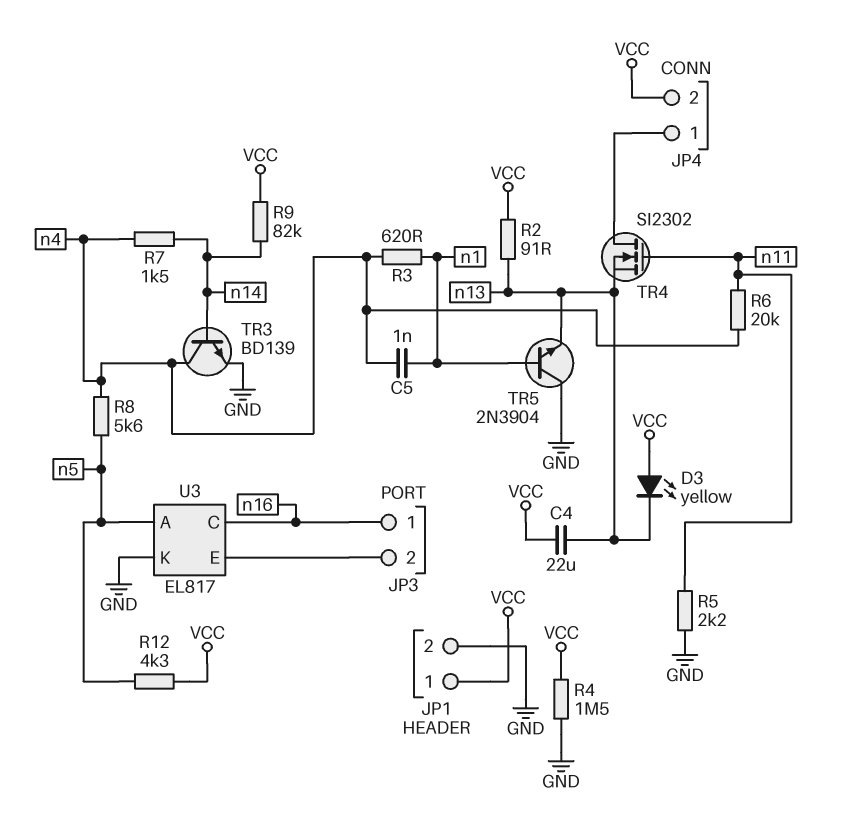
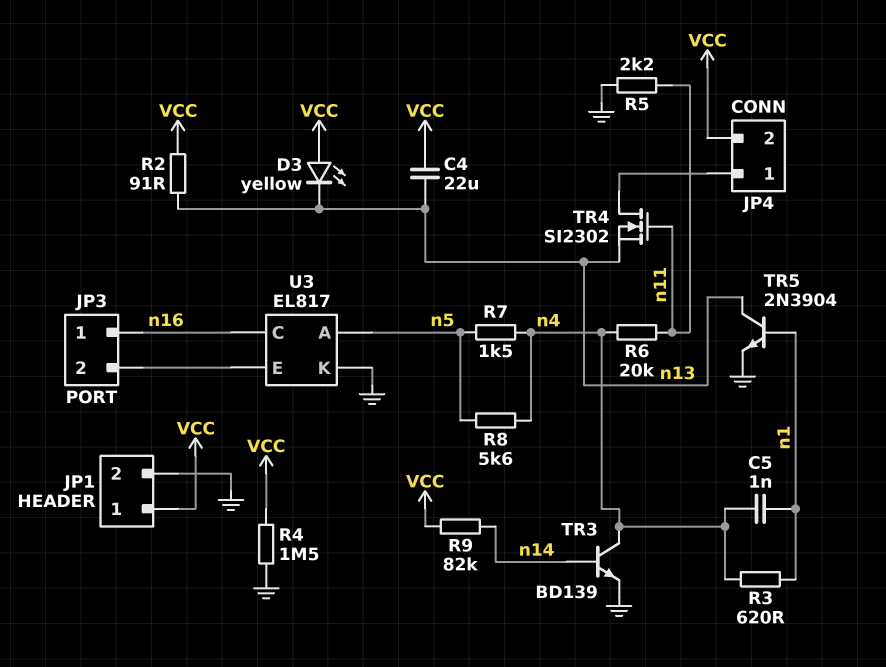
R7: 1.5k (n4, n14) -> 1.5k (n4, n5)
R12: 4.3k (VCC, n5) -> none
TR5: NPN 2N3904 (B n1, C GND, E n13) -> NPN 2N3904 (B n1, C n13, E GND)

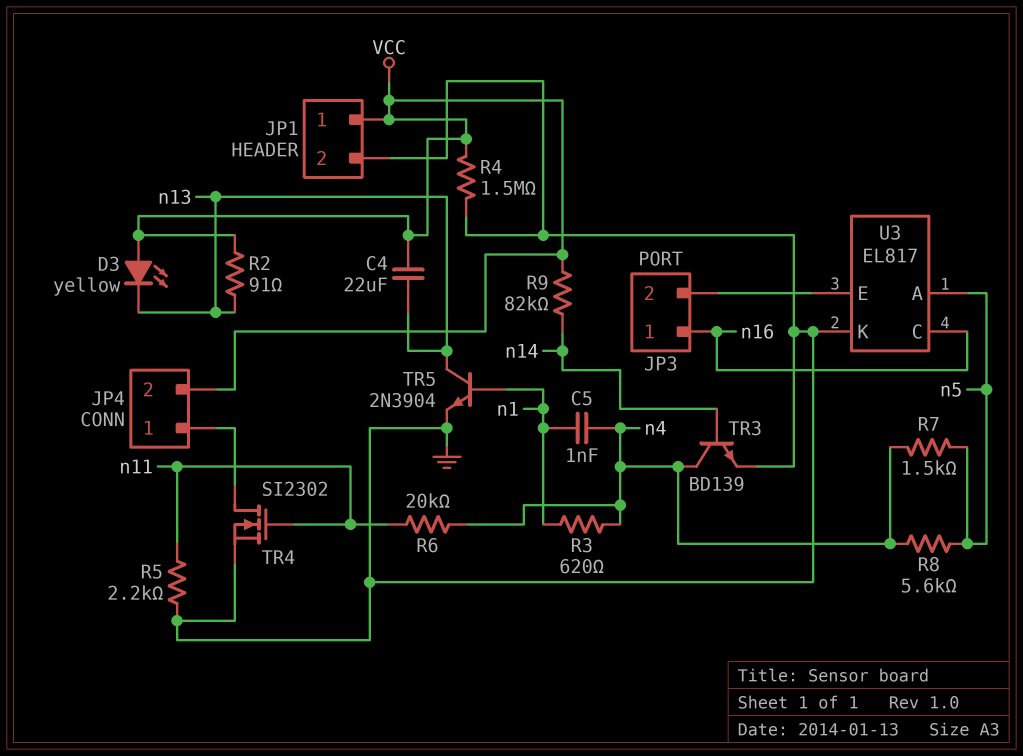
TR4: NMOS SI2302 (G n11, D JP4/1, S n13) -> NMOS SI2302 (G n11, D JP4/1, S GND)

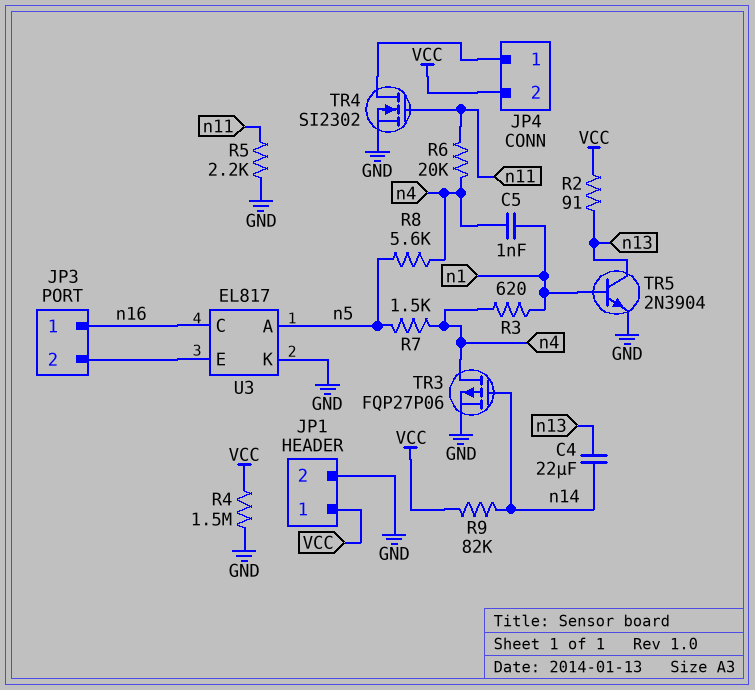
C4: 22uF (VCC, n13) -> 22uF (n13, n14)
D3: LED yellow (A VCC, K n13) -> none
TR3: NPN BD139 (B n14, C n4, E GND) -> PMOS FQP27P06 (G n14, D n4, S GND)

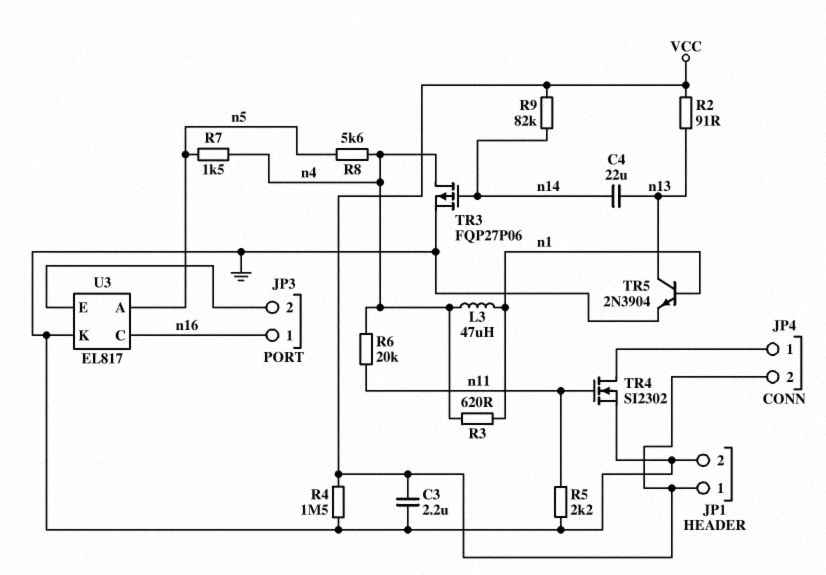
C3: none -> 2.2uF (GND, VCC)
C5: 1nF (n1, n4) -> none
L3: none -> 47uH (n1, n4)

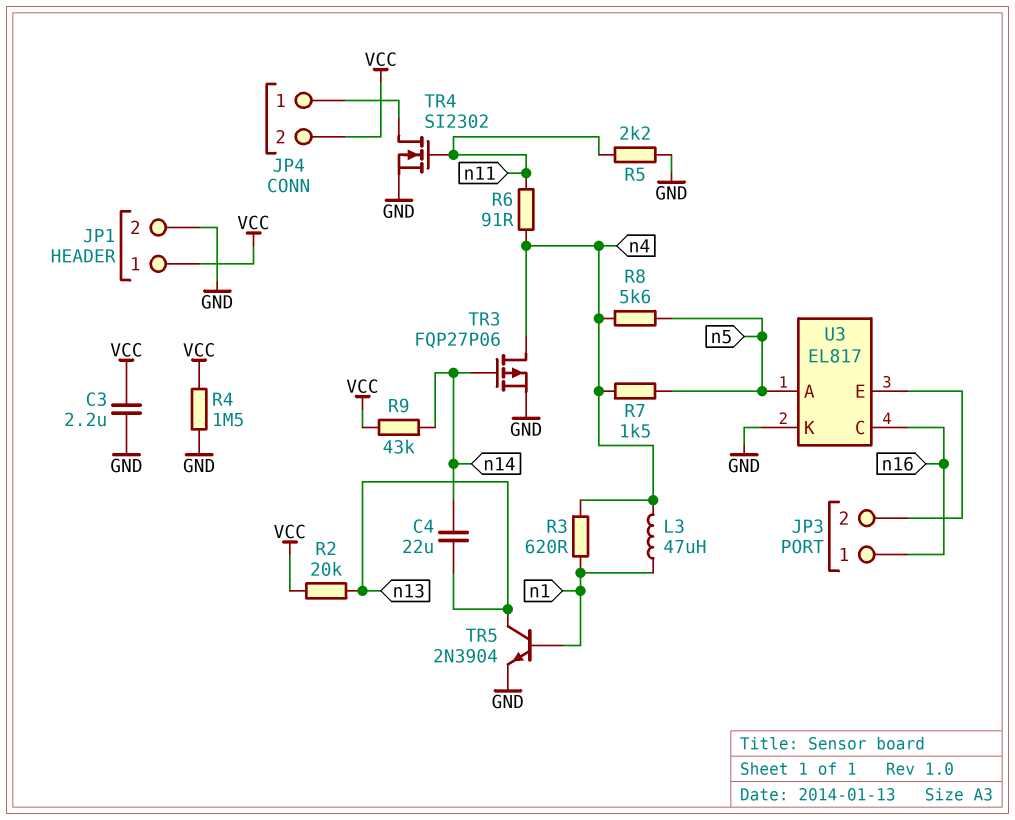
R2: 91 (VCC, n13) -> 20k (VCC, n13)
R6: 20k (n4, n11) -> 91 (n4, n11)
R9: 82k (VCC, n14) -> 43k (VCC, n14)

